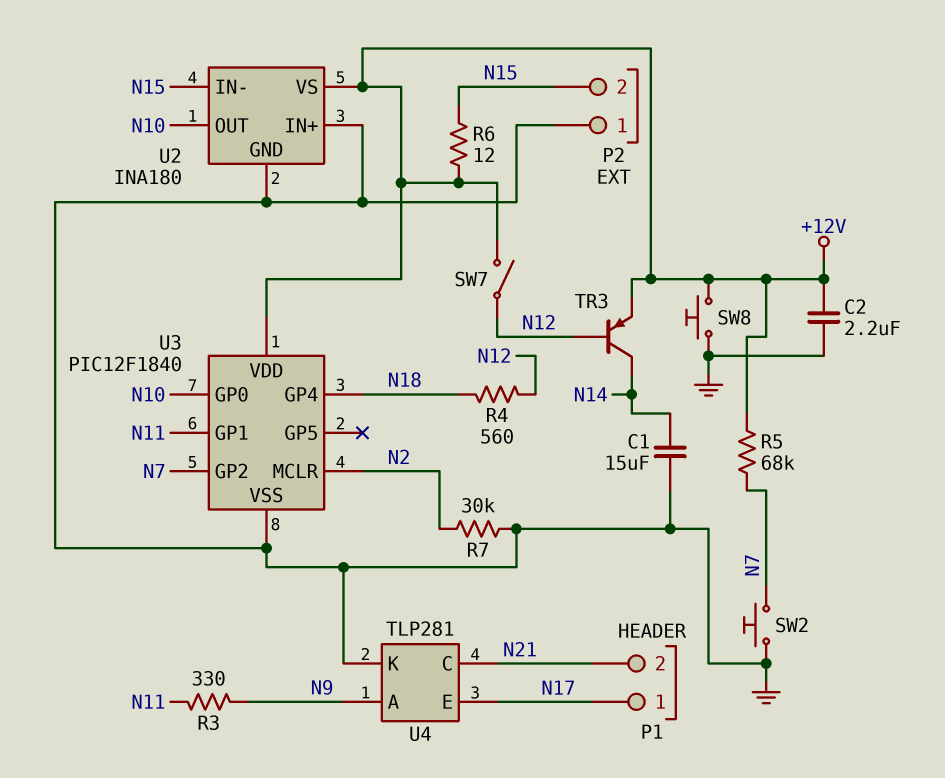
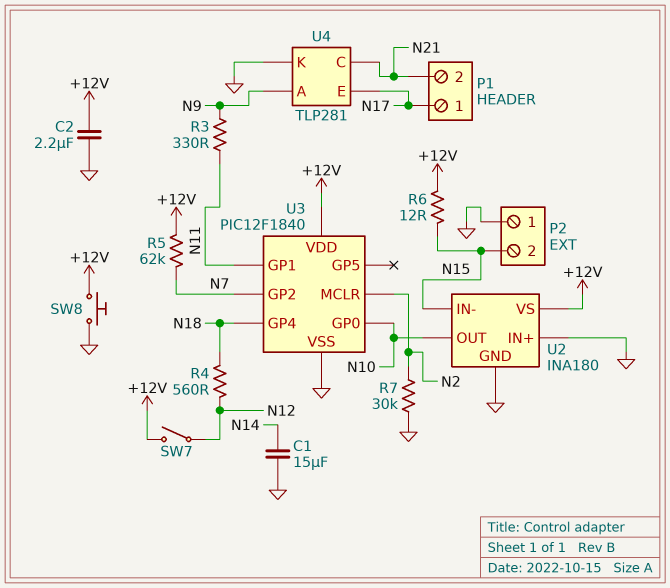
R5: 68k (+12V, N7) -> 62k (+12V, N7)
SW2: button (GND, N7) -> none
TR3: PNP (B N12, C N14, E +12V) -> none

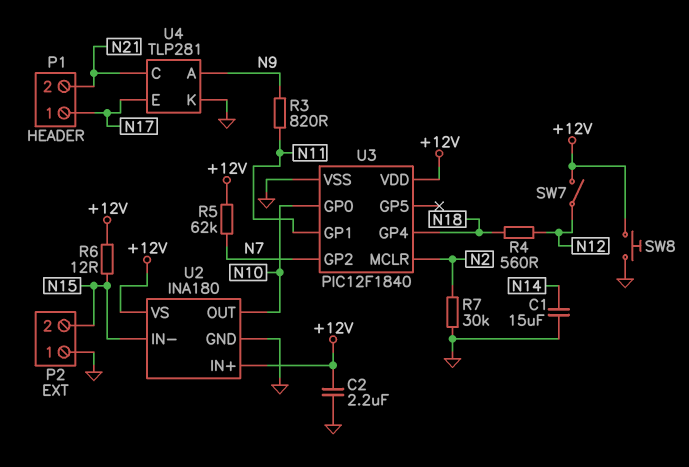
R3: 330 (N9, N11) -> 820 (N9, N11)
U2 pin IN+: GND -> +12V

